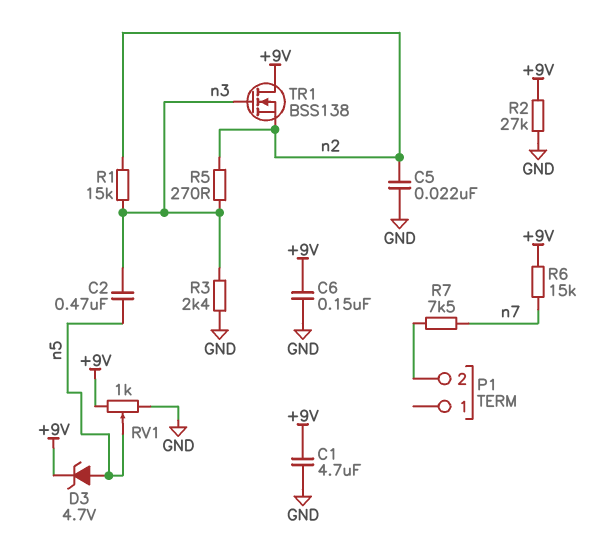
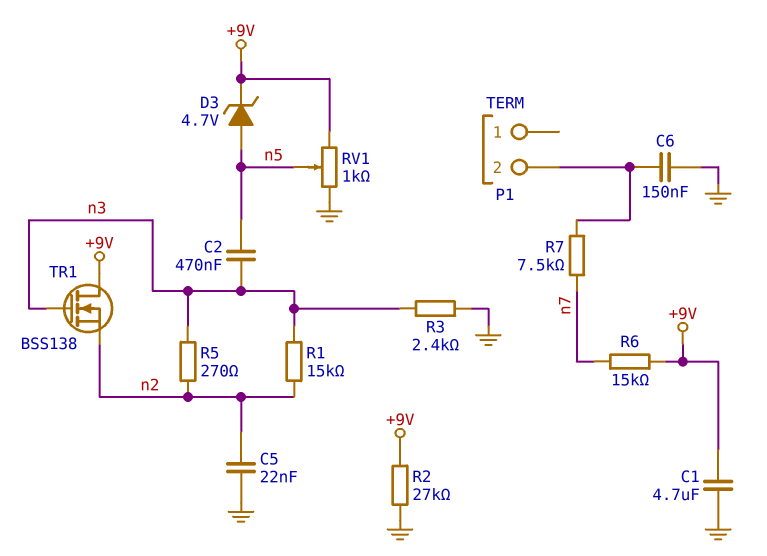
C6: 150nF (+9V, GND) -> 150nF (GND, P1/2)

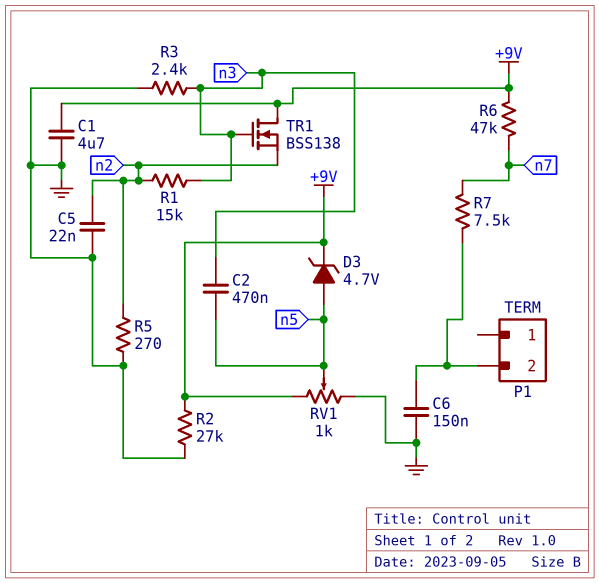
R5: 270 (n2, n3) -> 270 (GND, n2)
R6: 15k (+9V, n7) -> 47k (+9V, n7)

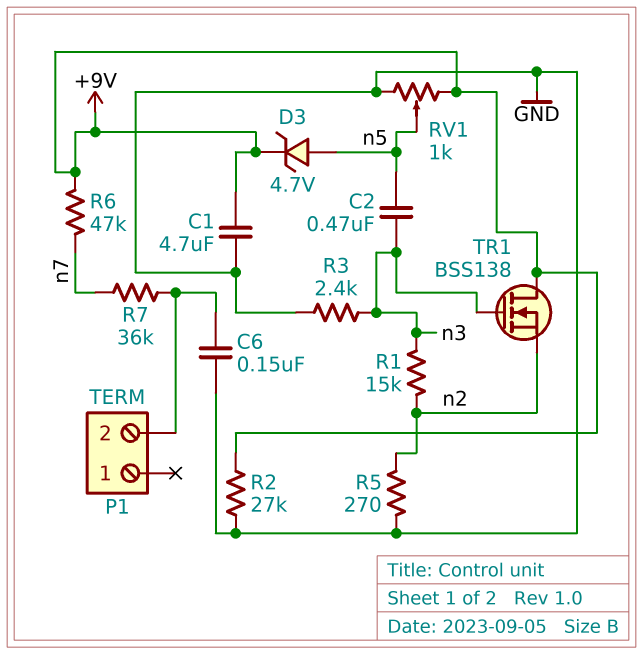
C5: 22nF (GND, n2) -> none
R7: 7.5k (P1/2, n7) -> 36k (P1/2, n7)

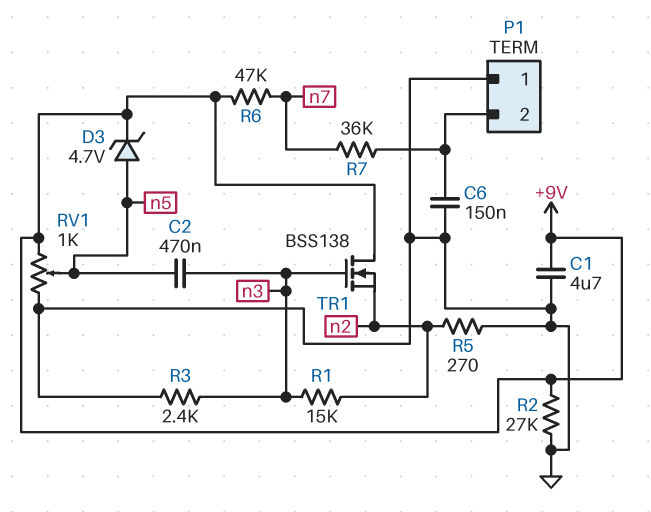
P1 pin 1: none -> GND

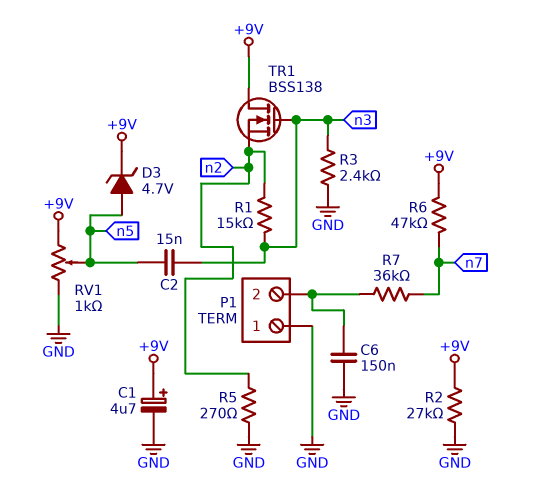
C1: 4.7uF (+9V, GND) -> 4.7uF (plus +9V, minus GND)
C2: 470nF (n3, n5) -> 15nF (n3, n5)

